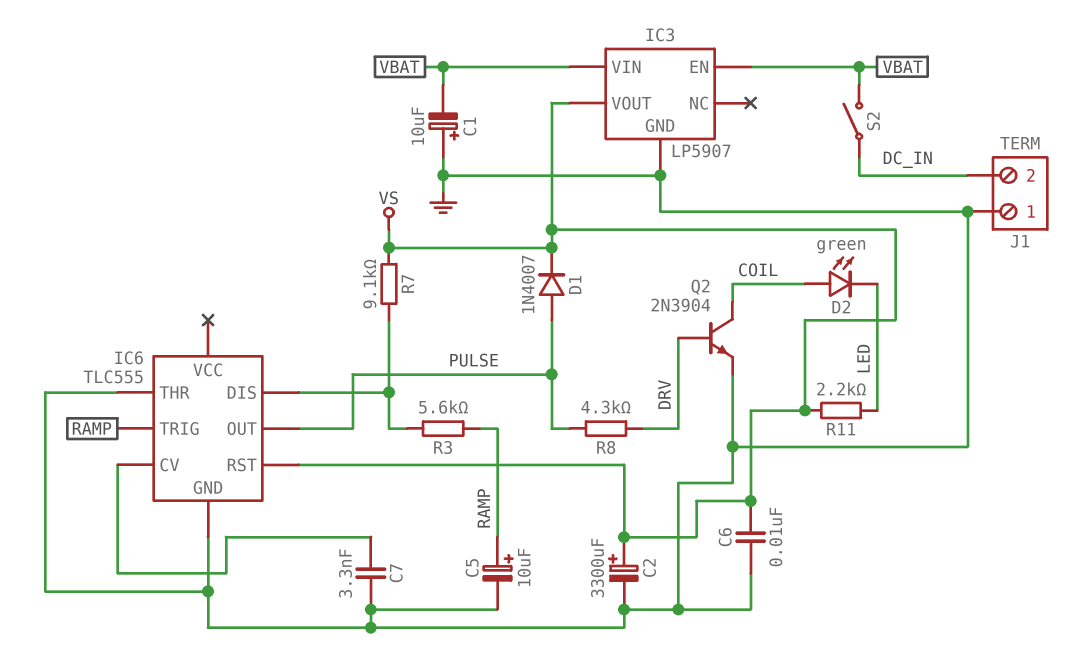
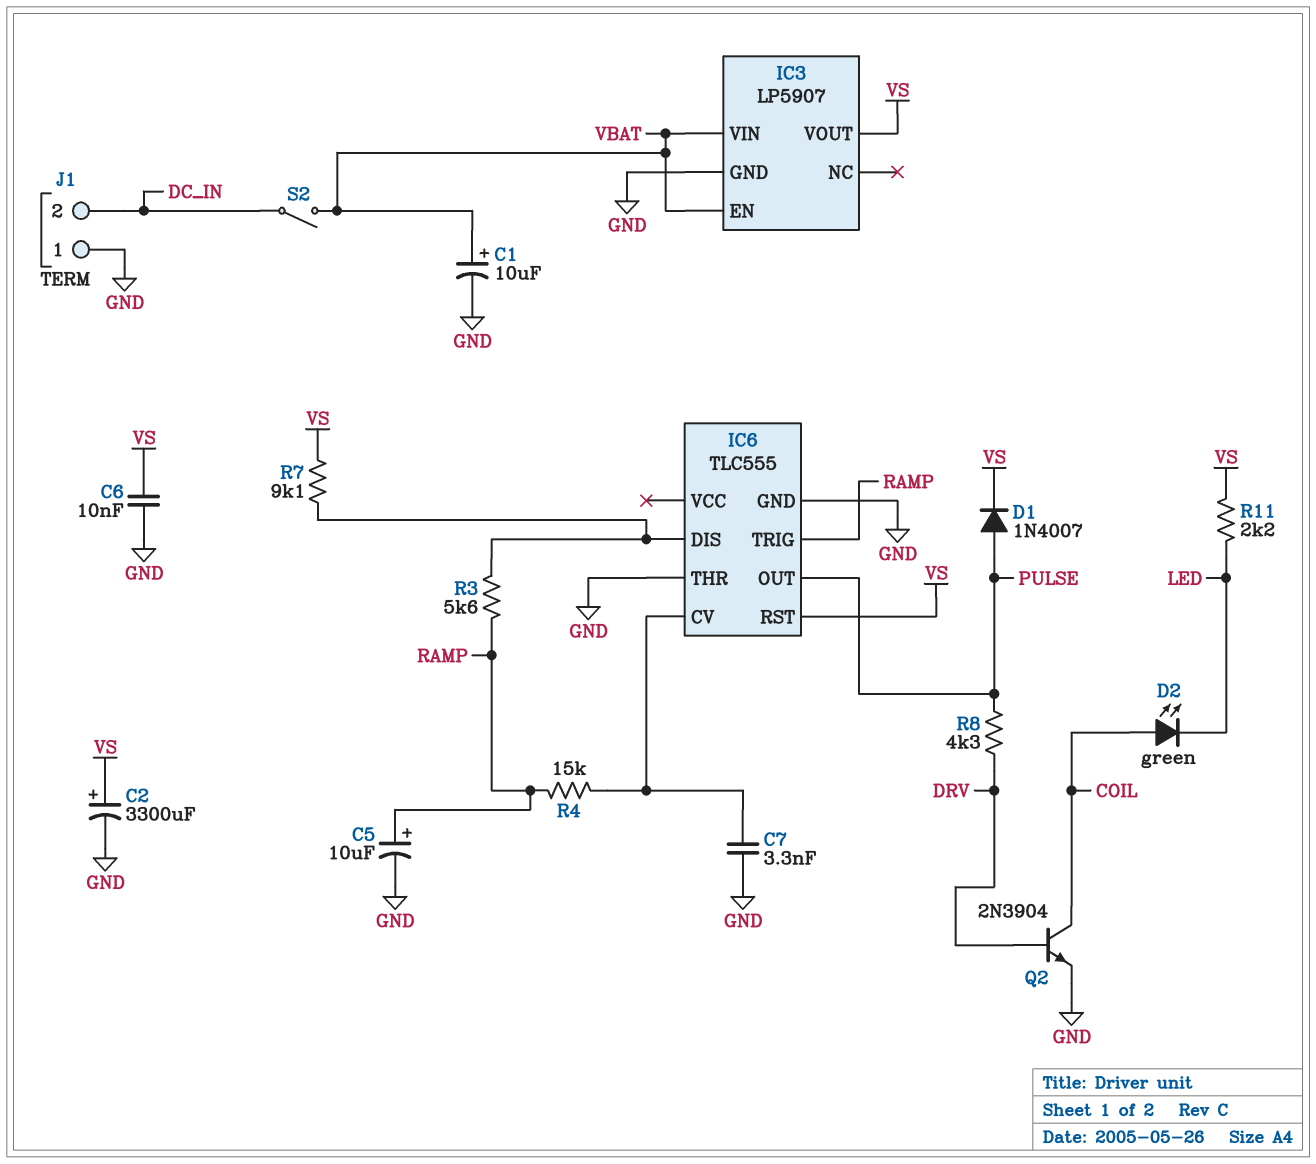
C1: 10uF (plus GND, minus VBAT) -> 10uF (plus VBAT, minus GND)
R4: none -> 15k (IC6/CV, RAMP)

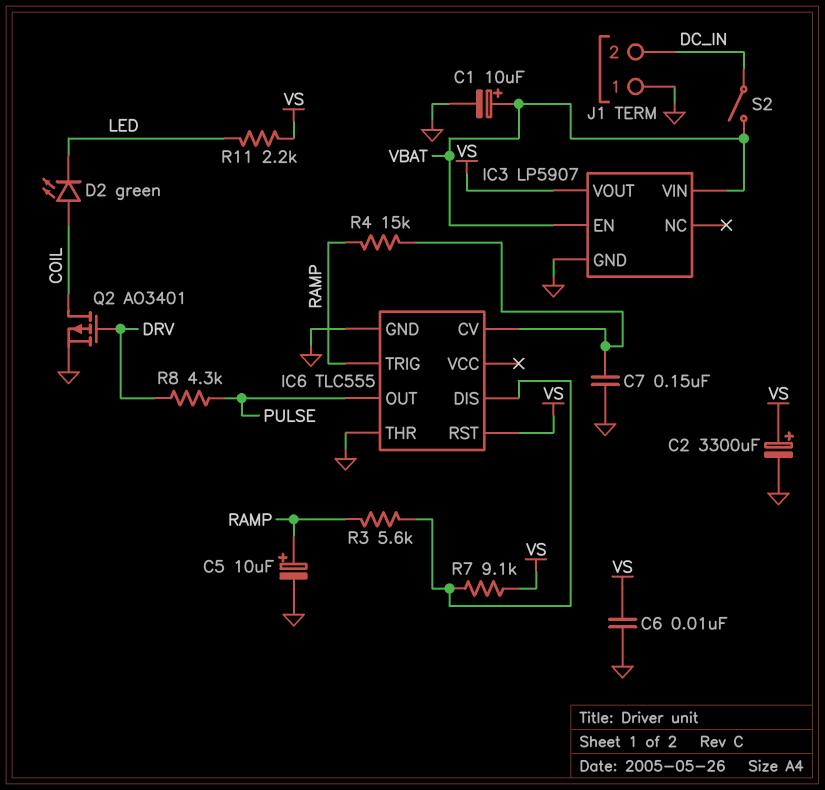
C7: 3.3nF (GND, IC6/CV) -> 150nF (GND, IC6/CV)
D1: diode 1N4007 (A PULSE, K VS) -> none
Q2: NPN 2N3904 (B DRV, C COIL, E GND) -> PMOS AO3401 (G DRV, D COIL, S GND)

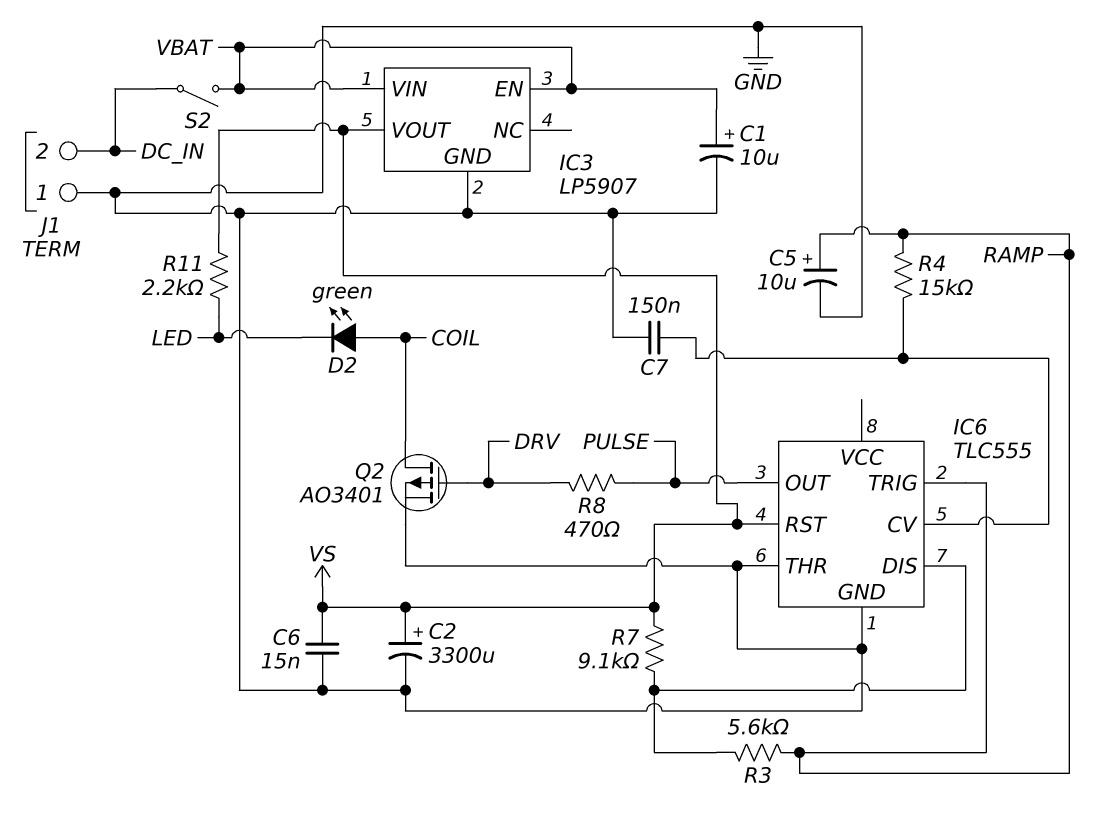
C6: 10nF (GND, VS) -> 15nF (GND, VS)
R8: 4.3k (DRV, PULSE) -> 470 (DRV, PULSE)

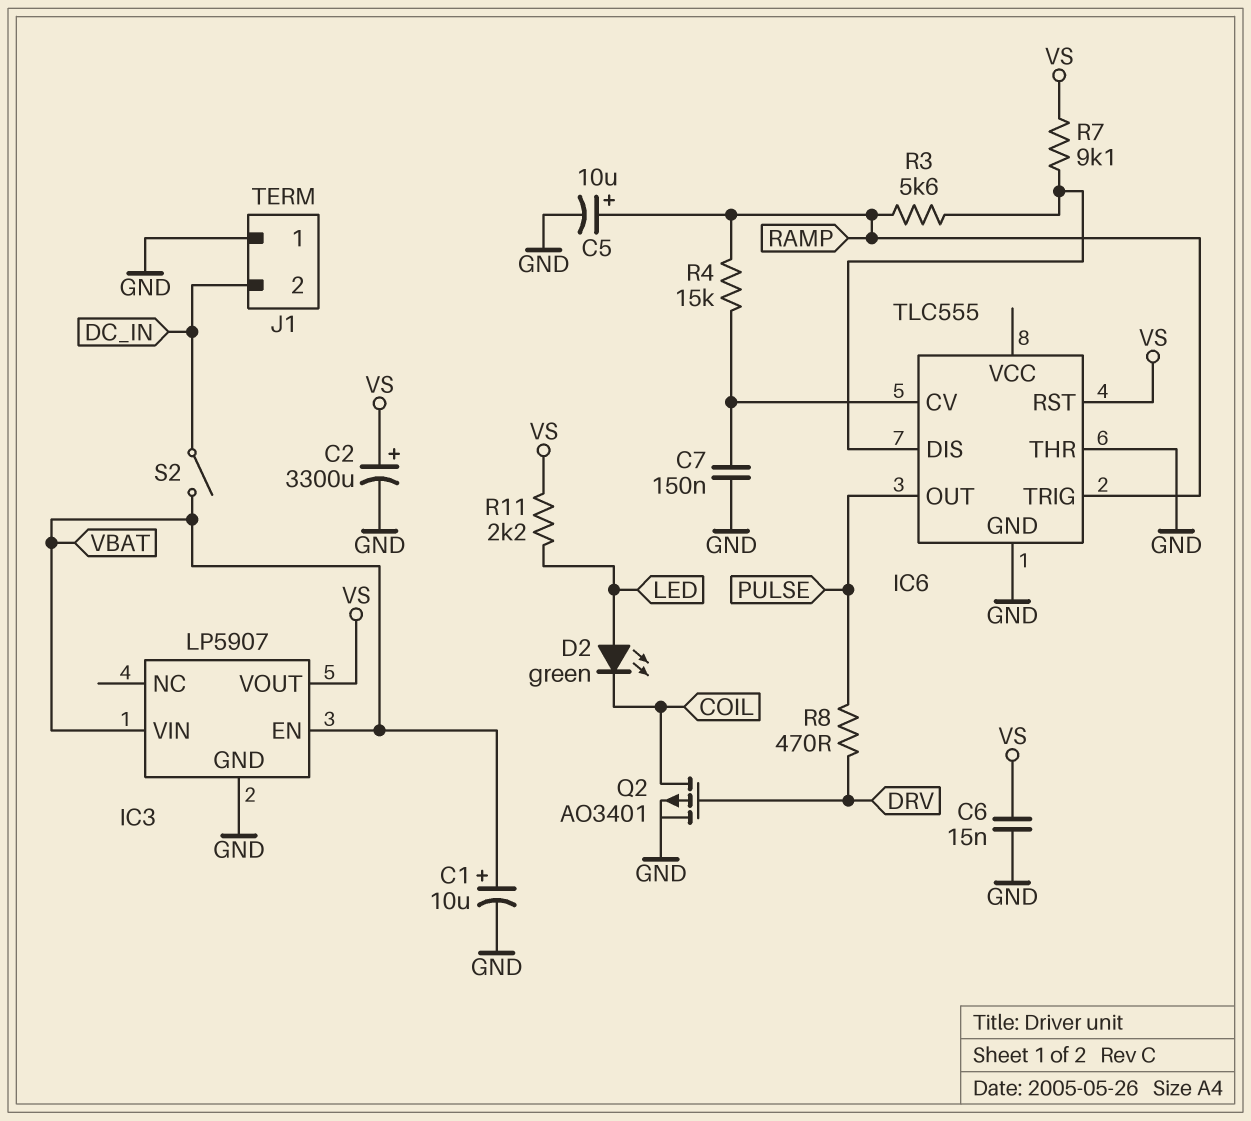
D2: LED green (A COIL, K LED) -> LED green (A LED, K COIL)

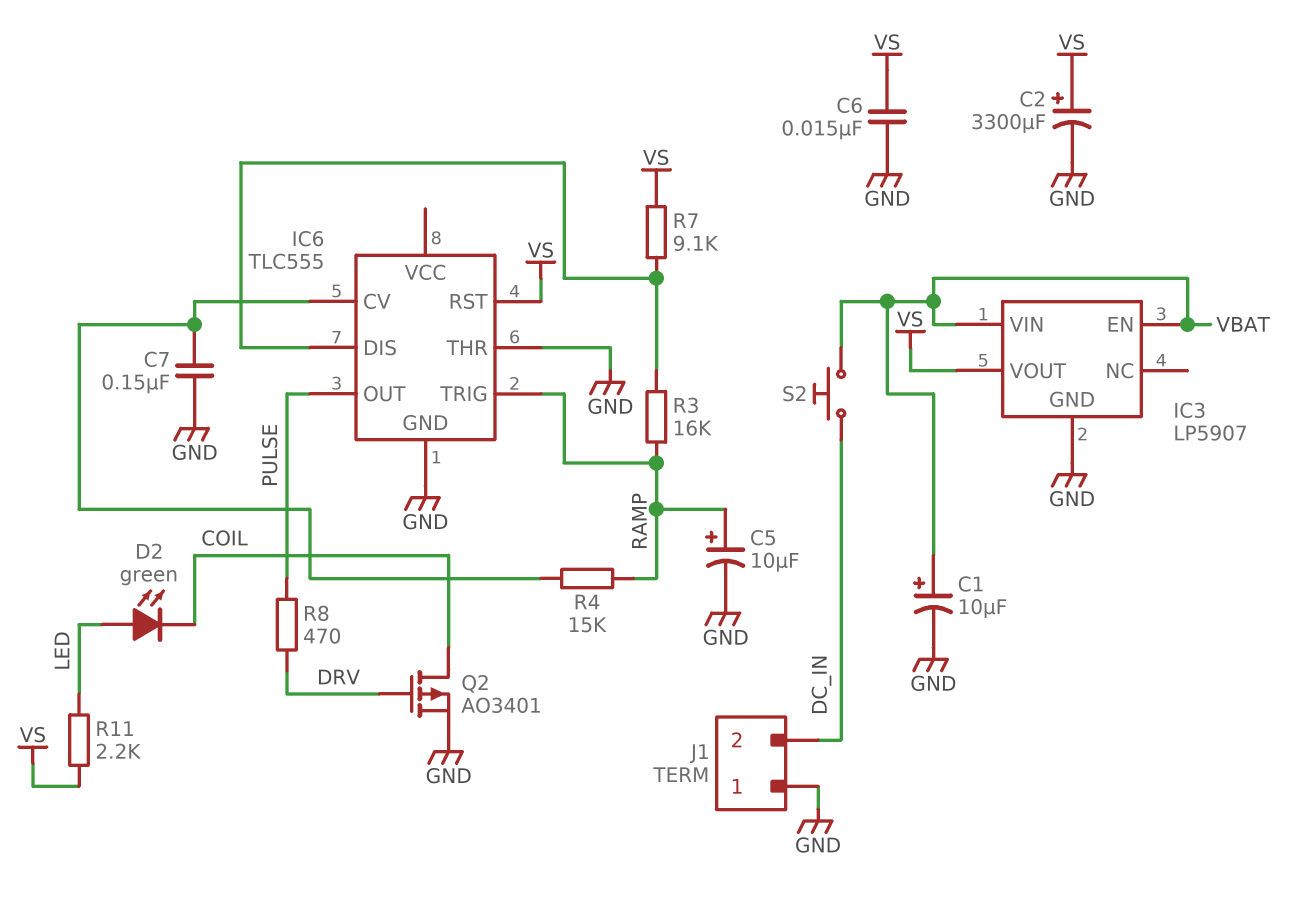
R3: 5.6k (IC6/DIS, RAMP) -> 16k (IC6/DIS, RAMP)
S2: switch (DC_IN, VBAT) -> button (DC_IN, VBAT)

